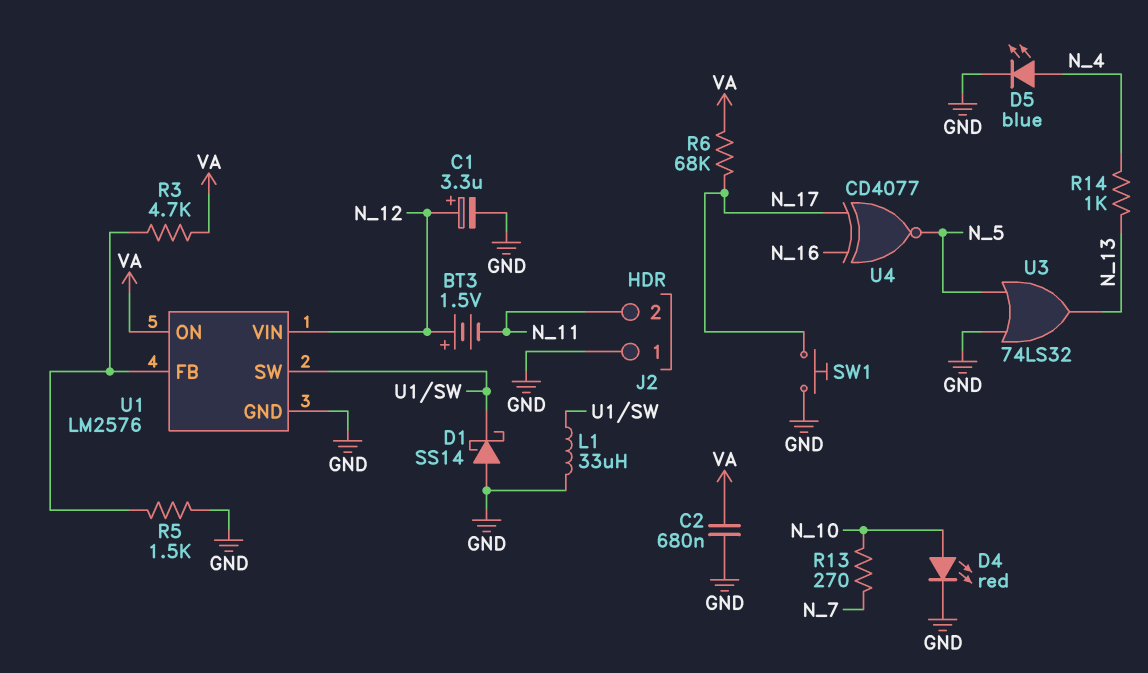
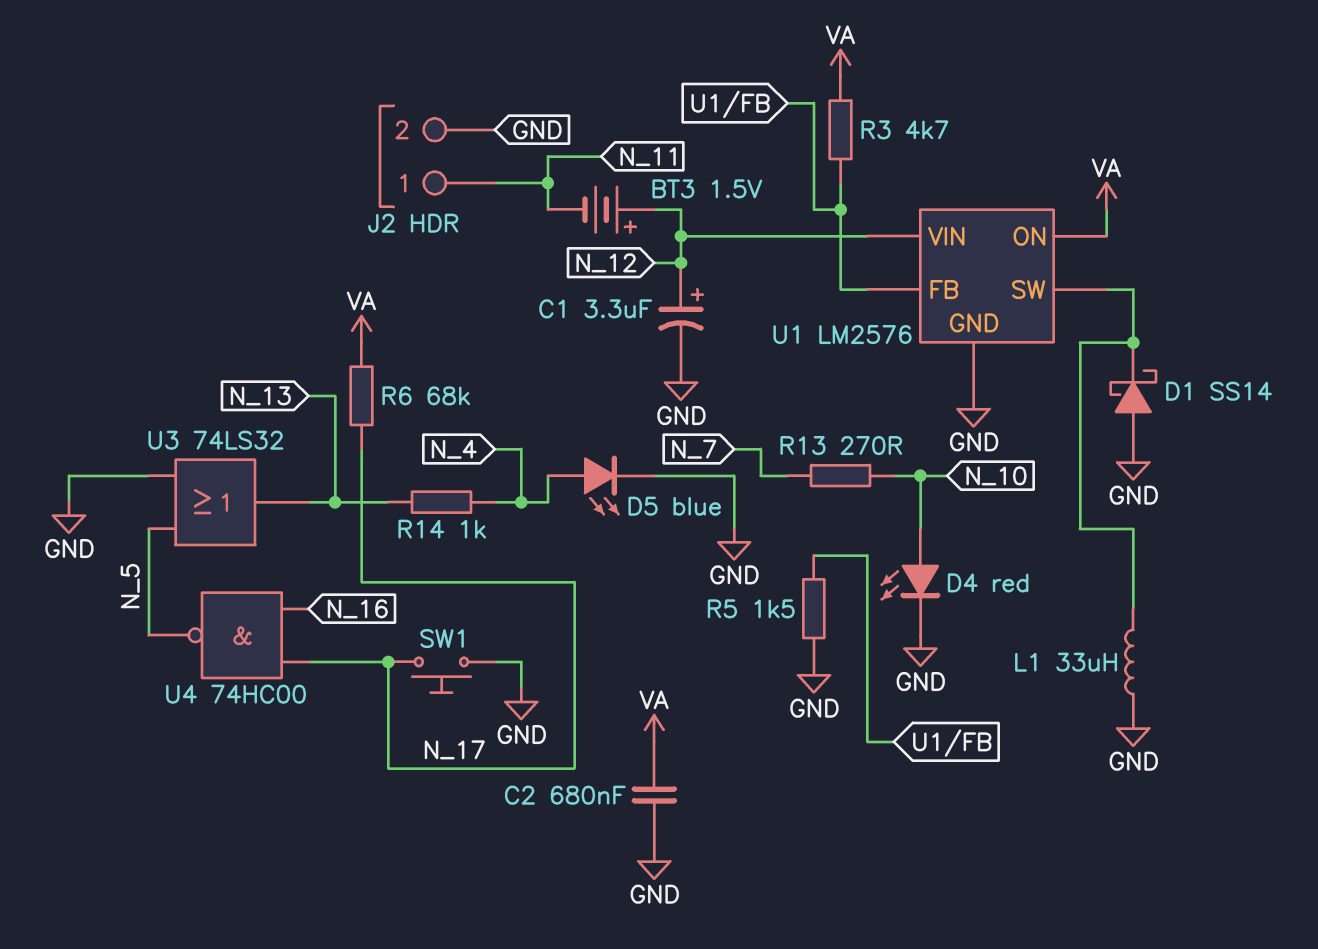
J2 pin 1: GND -> N_11
J2 pin 2: N_11 -> GND
U4: XNOR CD4077 (in N_16, in N_17, out N_5) -> NAND 74HC00 (in N_16, in N_17, out N_5)

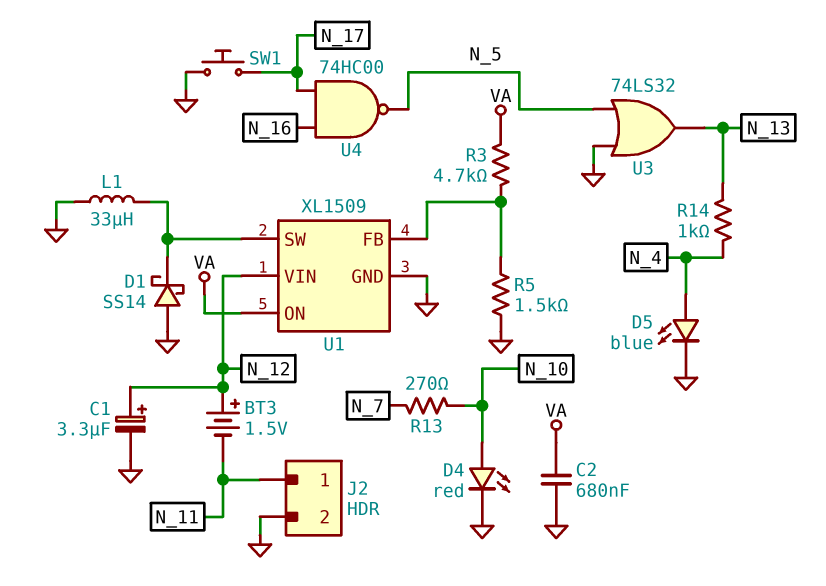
R6: 68k (N_17, VA) -> none
U1: LM2576 -> XL1509

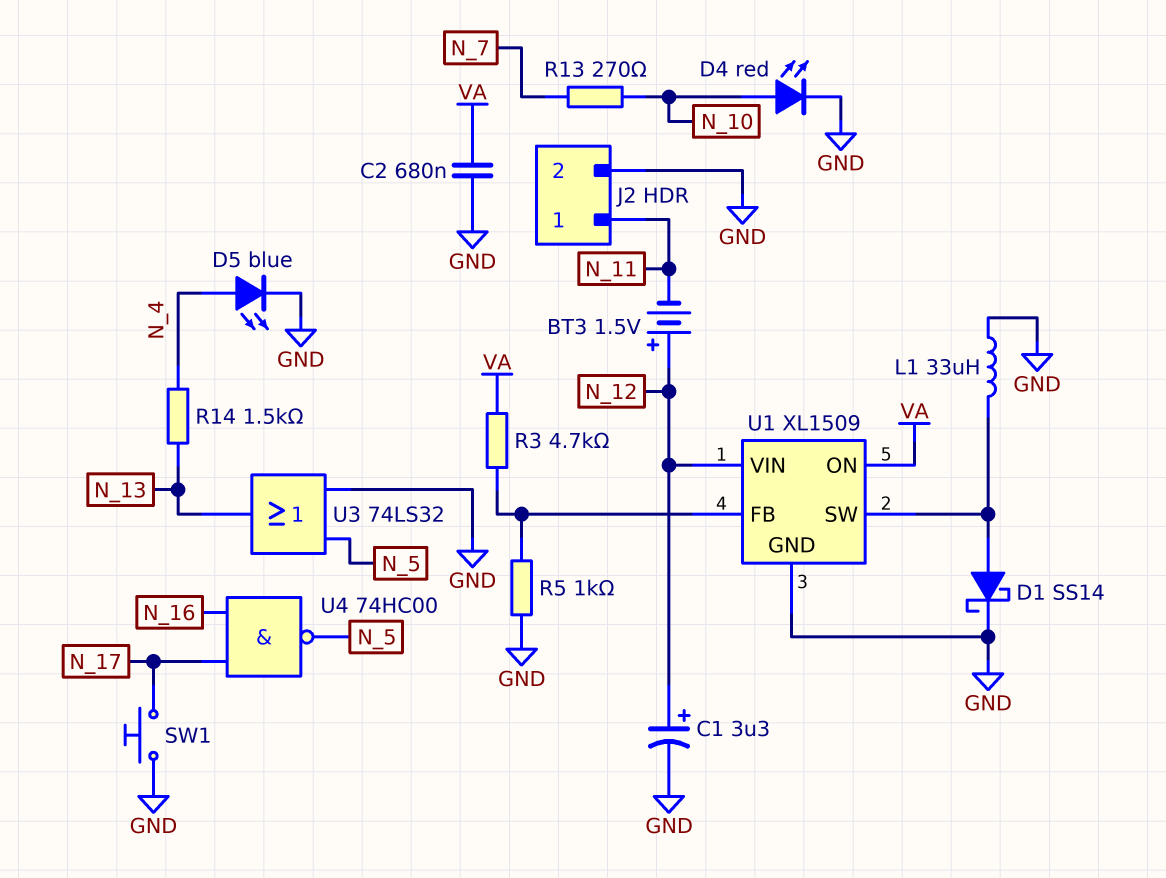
D1: schottky SS14 (A GND, K U1/SW) -> schottky SS14 (A U1/SW, K GND)
R5: 1.5k (GND, U1/FB) -> 1k (GND, U1/FB)
R14: 1k (N_4, N_13) -> 1.5k (N_4, N_13)

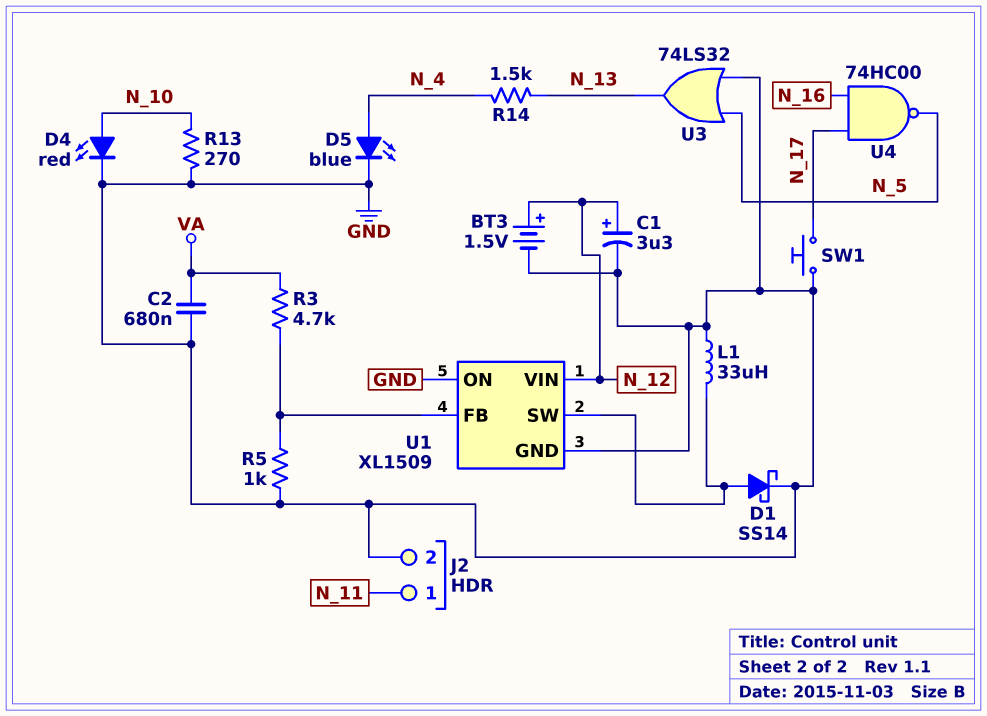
BT3: 1.5V (plus N_12, minus N_11) -> 1.5V (plus N_12, minus GND)
R13: 270 (N_7, N_10) -> 270 (GND, N_10)
U1 pin ON: VA -> GND

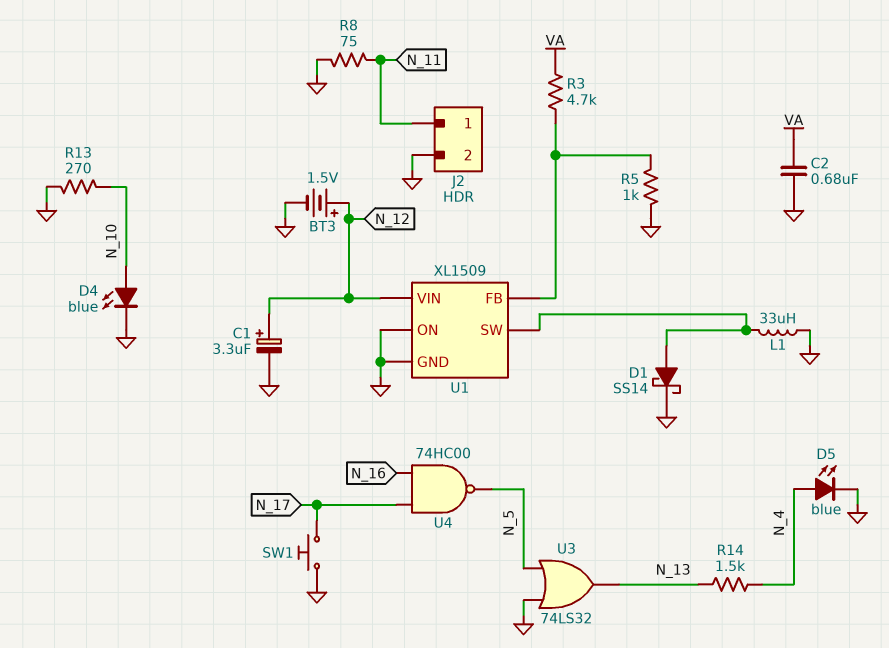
D4: LED red (A N_10, K GND) -> LED blue (A N_10, K GND)
R8: none -> 75 (GND, N_11)

